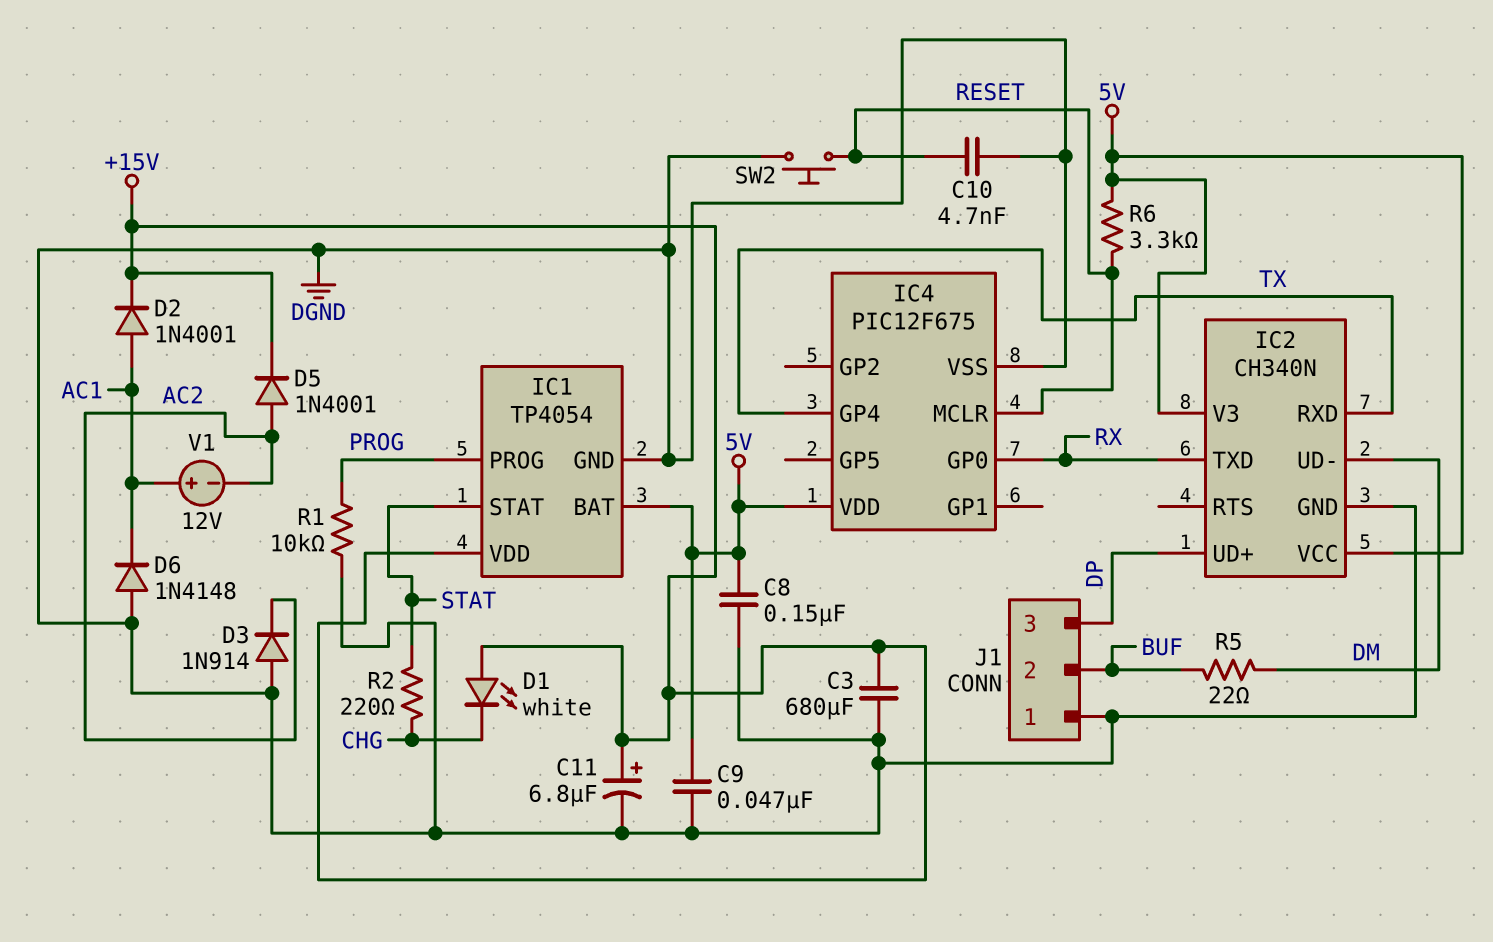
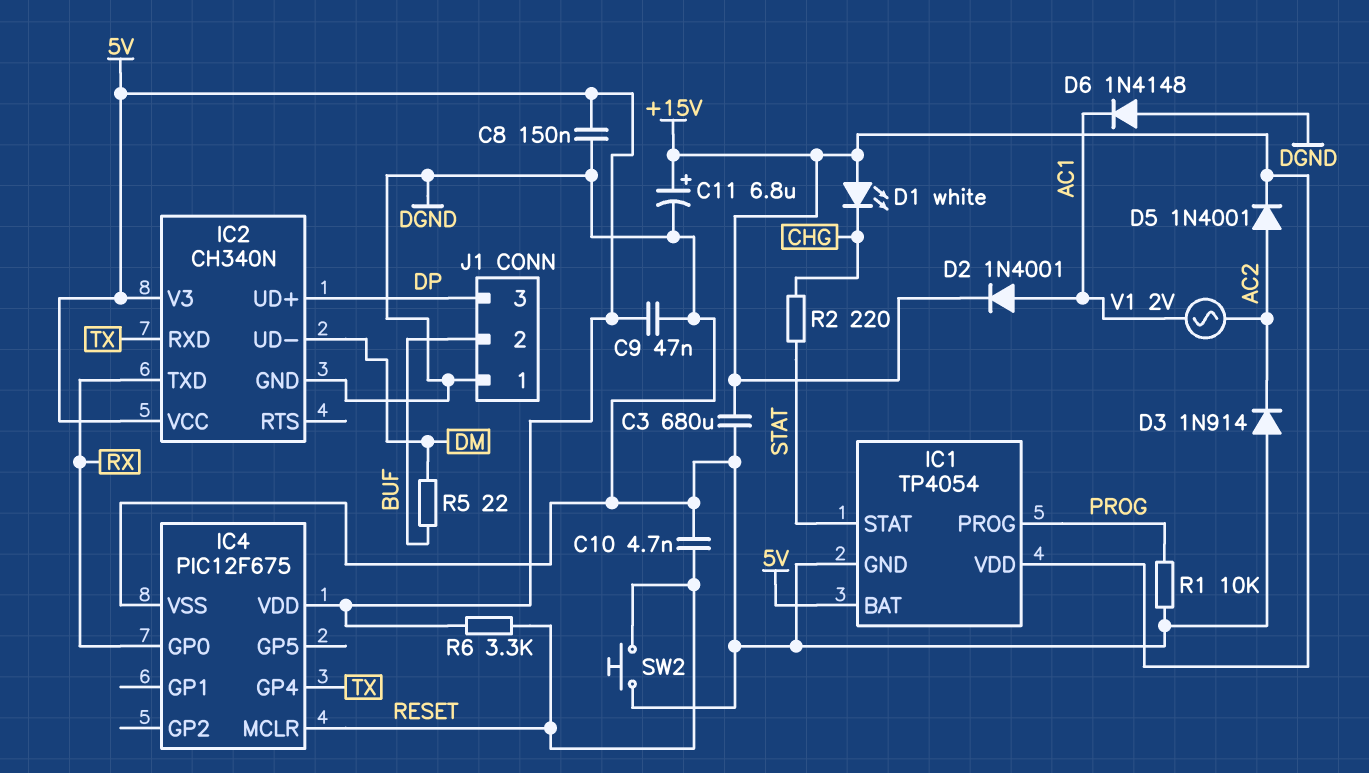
V1: 12V (plus AC1, minus AC2) -> AC 2V (AC1, AC2)

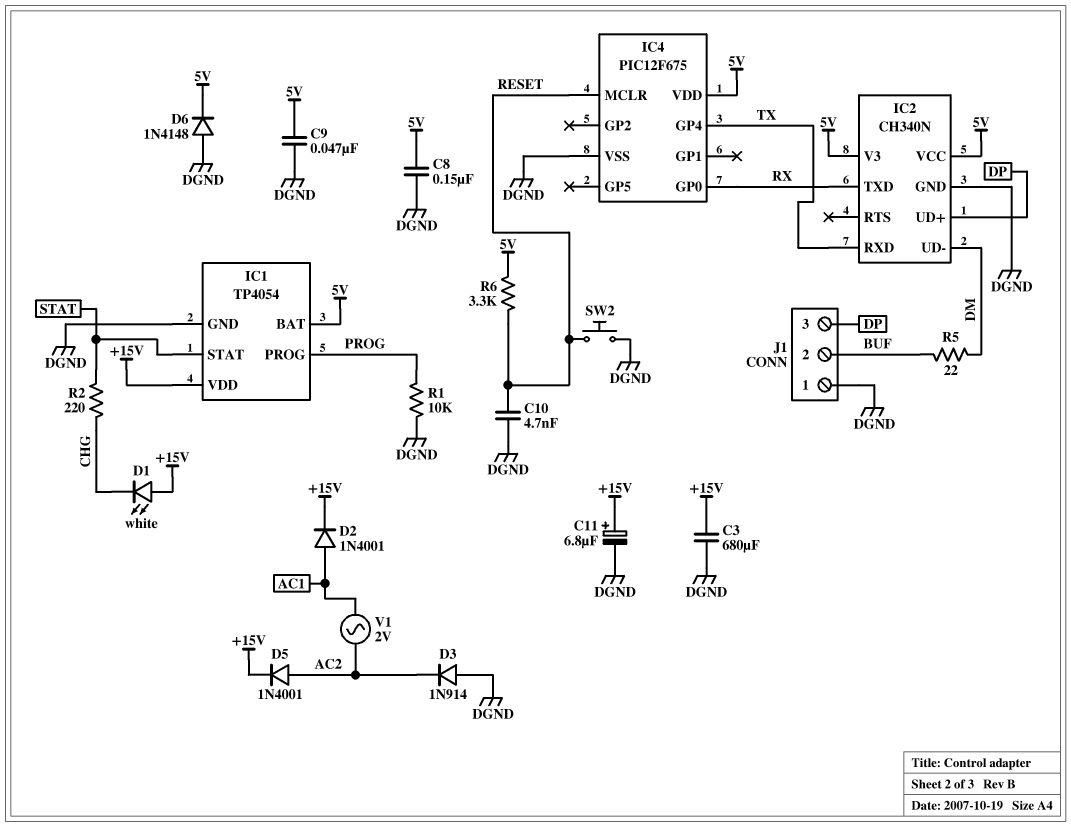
D6: diode 1N4148 (A DGND, K AC1) -> diode 1N4148 (A DGND, K 5V)

